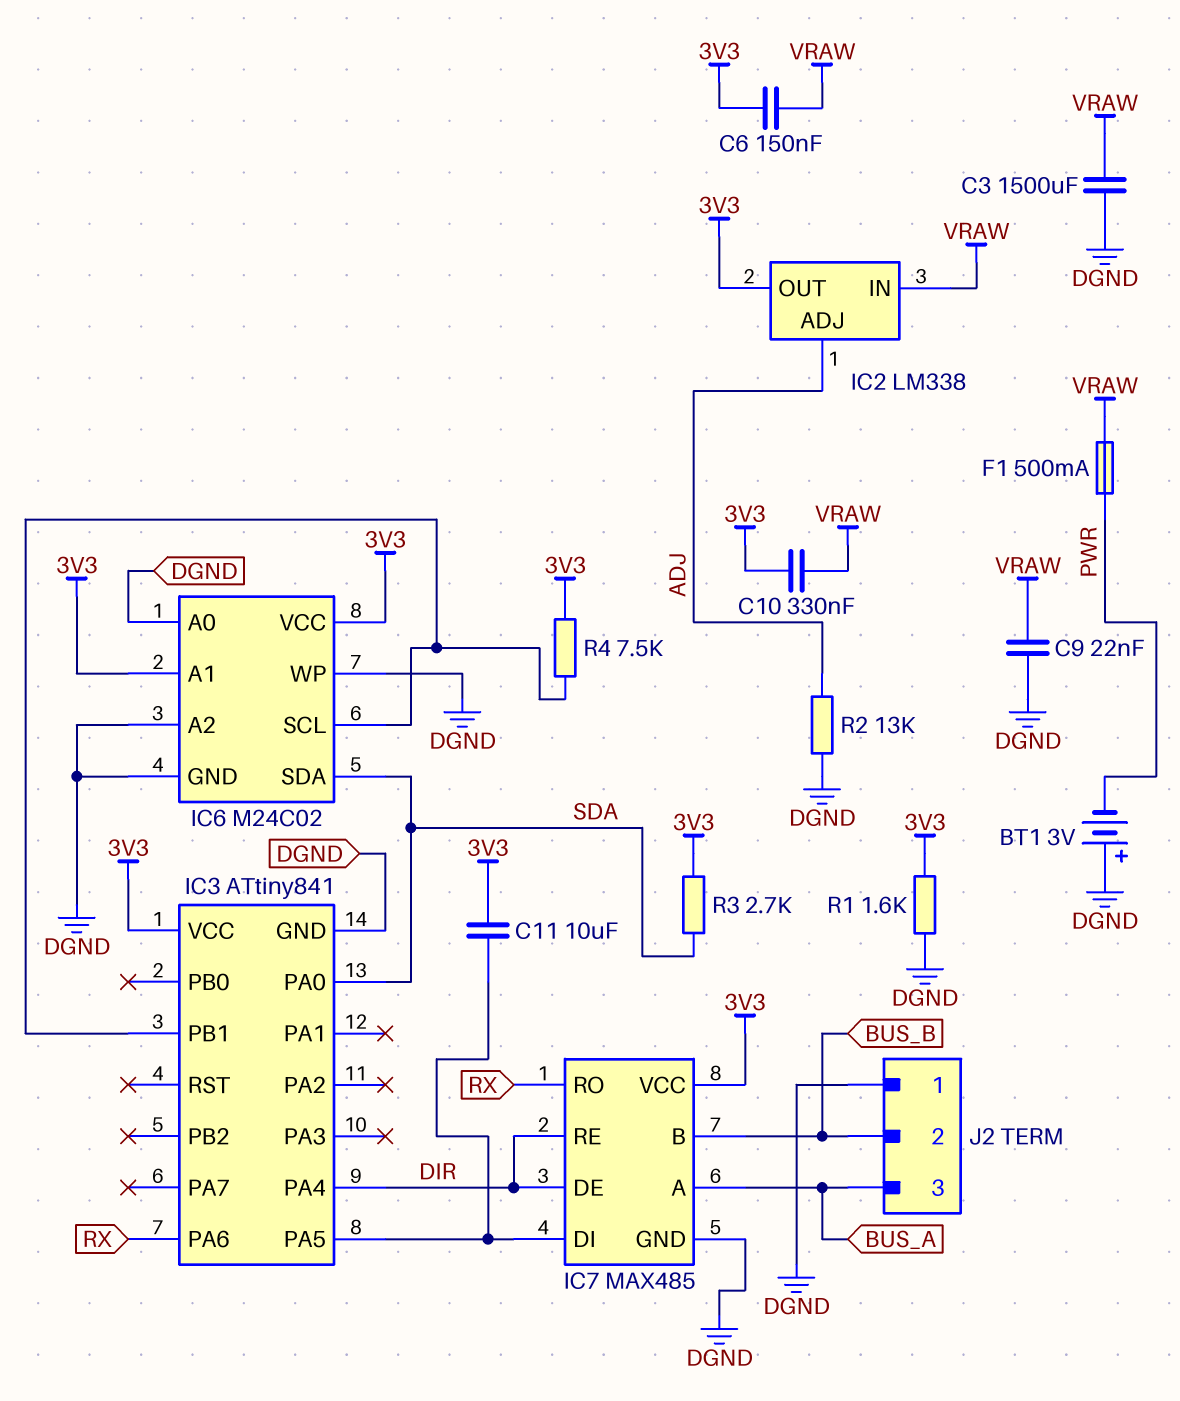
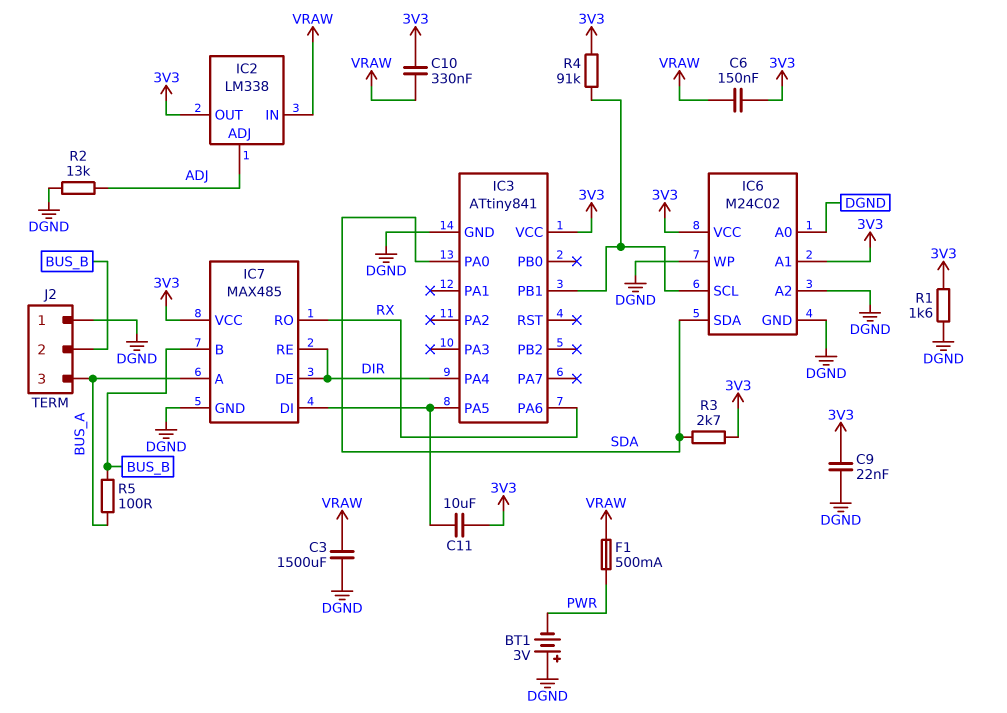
C9: 22nF (DGND, VRAW) -> 22nF (3V3, DGND)
R4: 7.5k (3V3, IC3/PB1) -> 91k (3V3, IC3/PB1)
R5: none -> 100 (BUS_A, BUS_B)

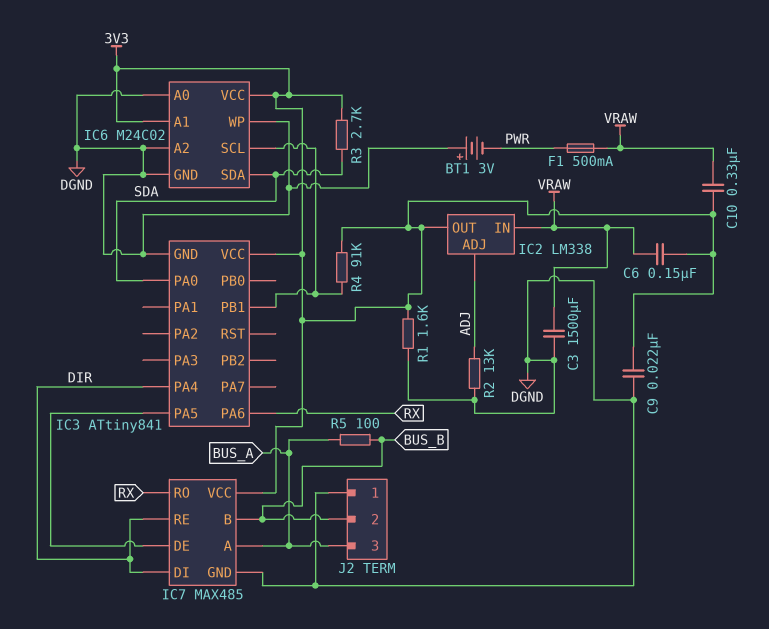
C11: 10uF (3V3, IC3/PA5) -> none
IC7 pin DE: DIR -> IC3/PA5
IC7 pin DI: IC3/PA5 -> DIR

